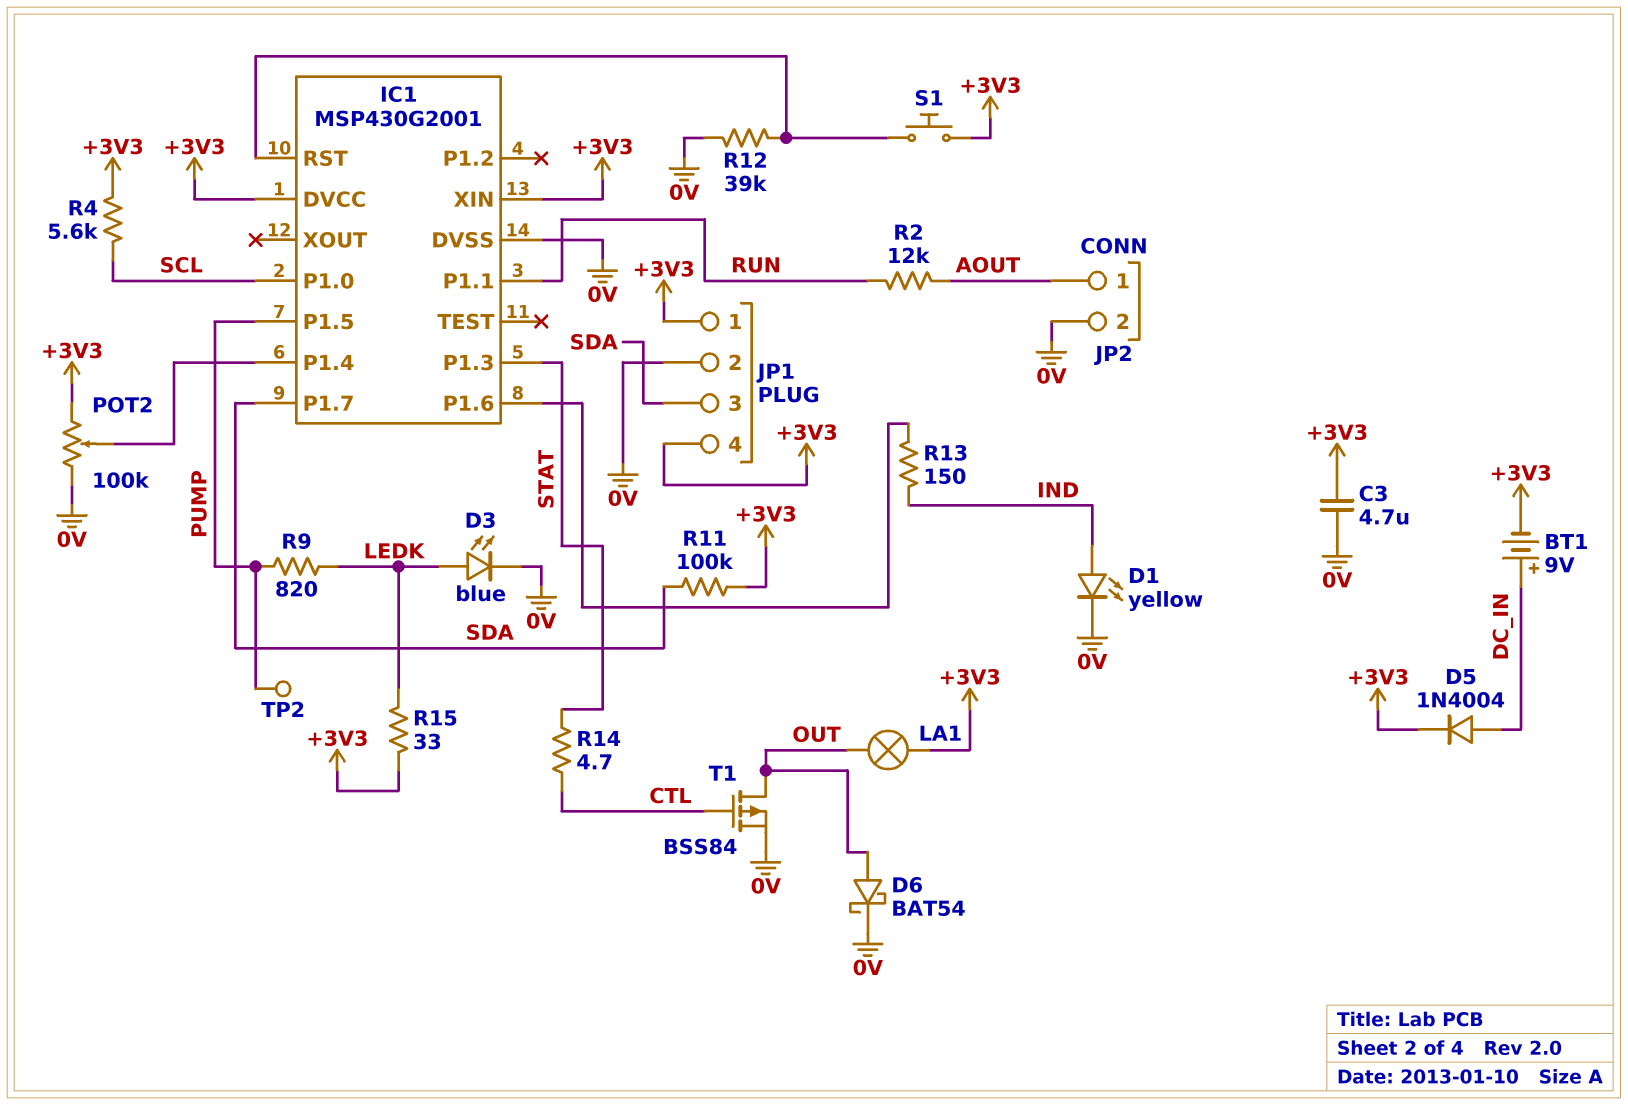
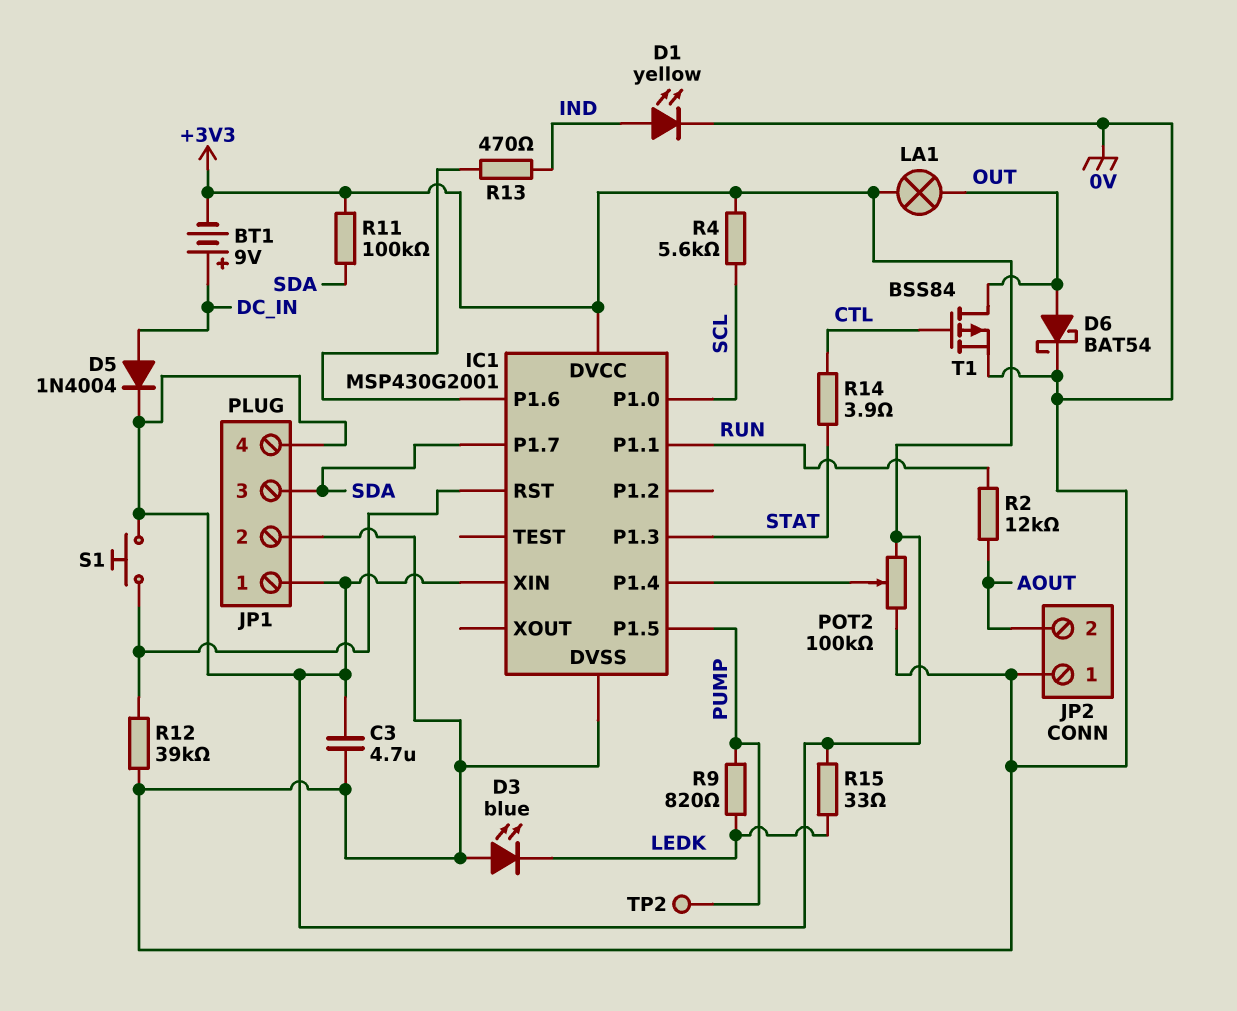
D3: LED blue (A LEDK, K 0V) -> LED blue (A 0V, K LEDK)
JP2 pin 1: AOUT -> 0V
JP2 pin 2: 0V -> AOUT
R13: 150 (IC1/P1.6, IND) -> 470 (IC1/P1.6, IND)
R14: 4.7 (CTL, STAT) -> 3.9 (CTL, STAT)

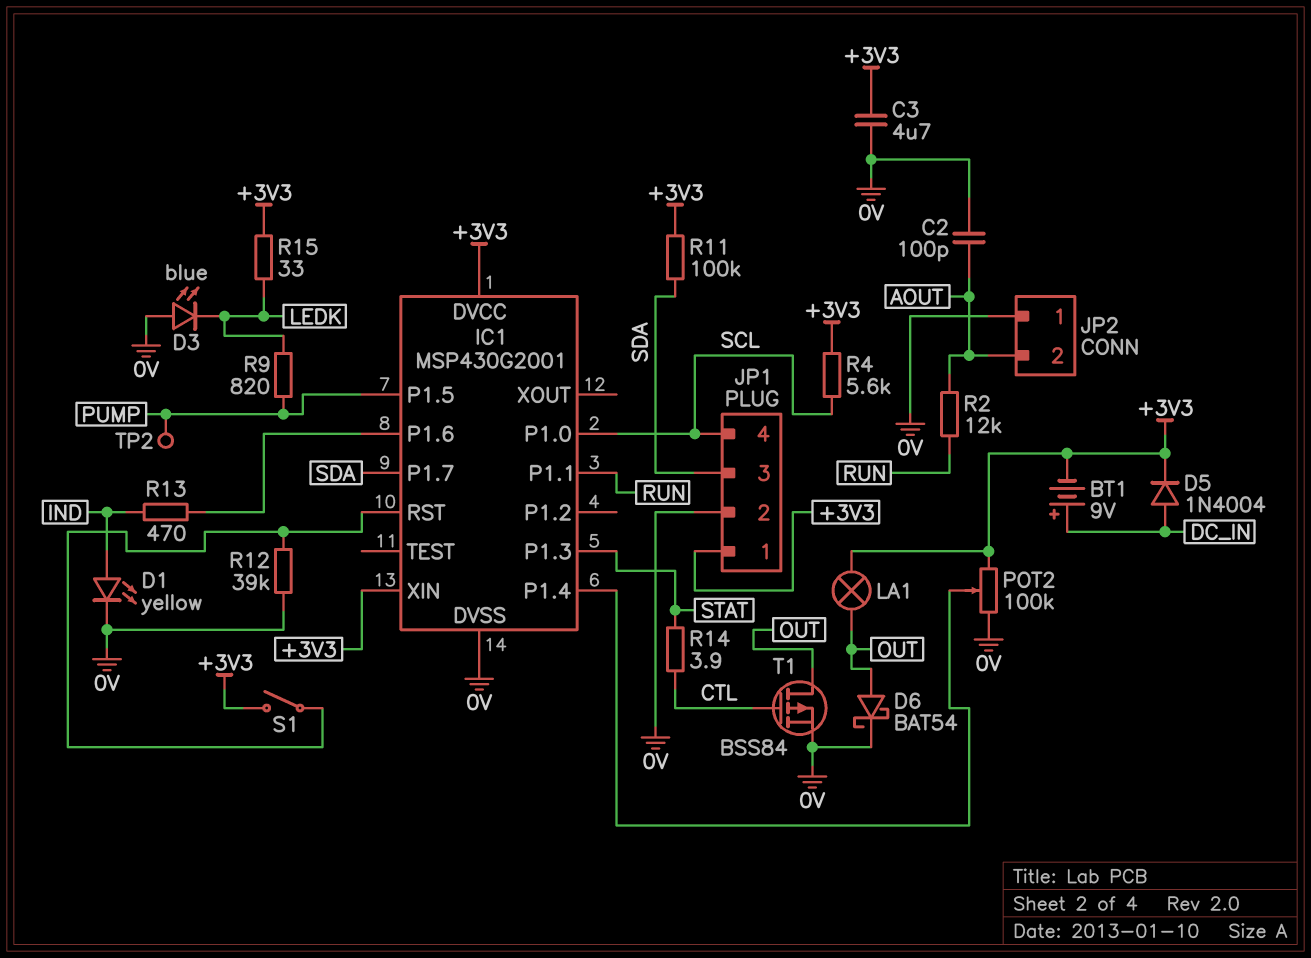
C2: none -> 100pF (0V, AOUT)
JP1 pin 4: +3V3 -> SCL
S1: button (+3V3, IC1/RST) -> switch (+3V3, IC1/RST)

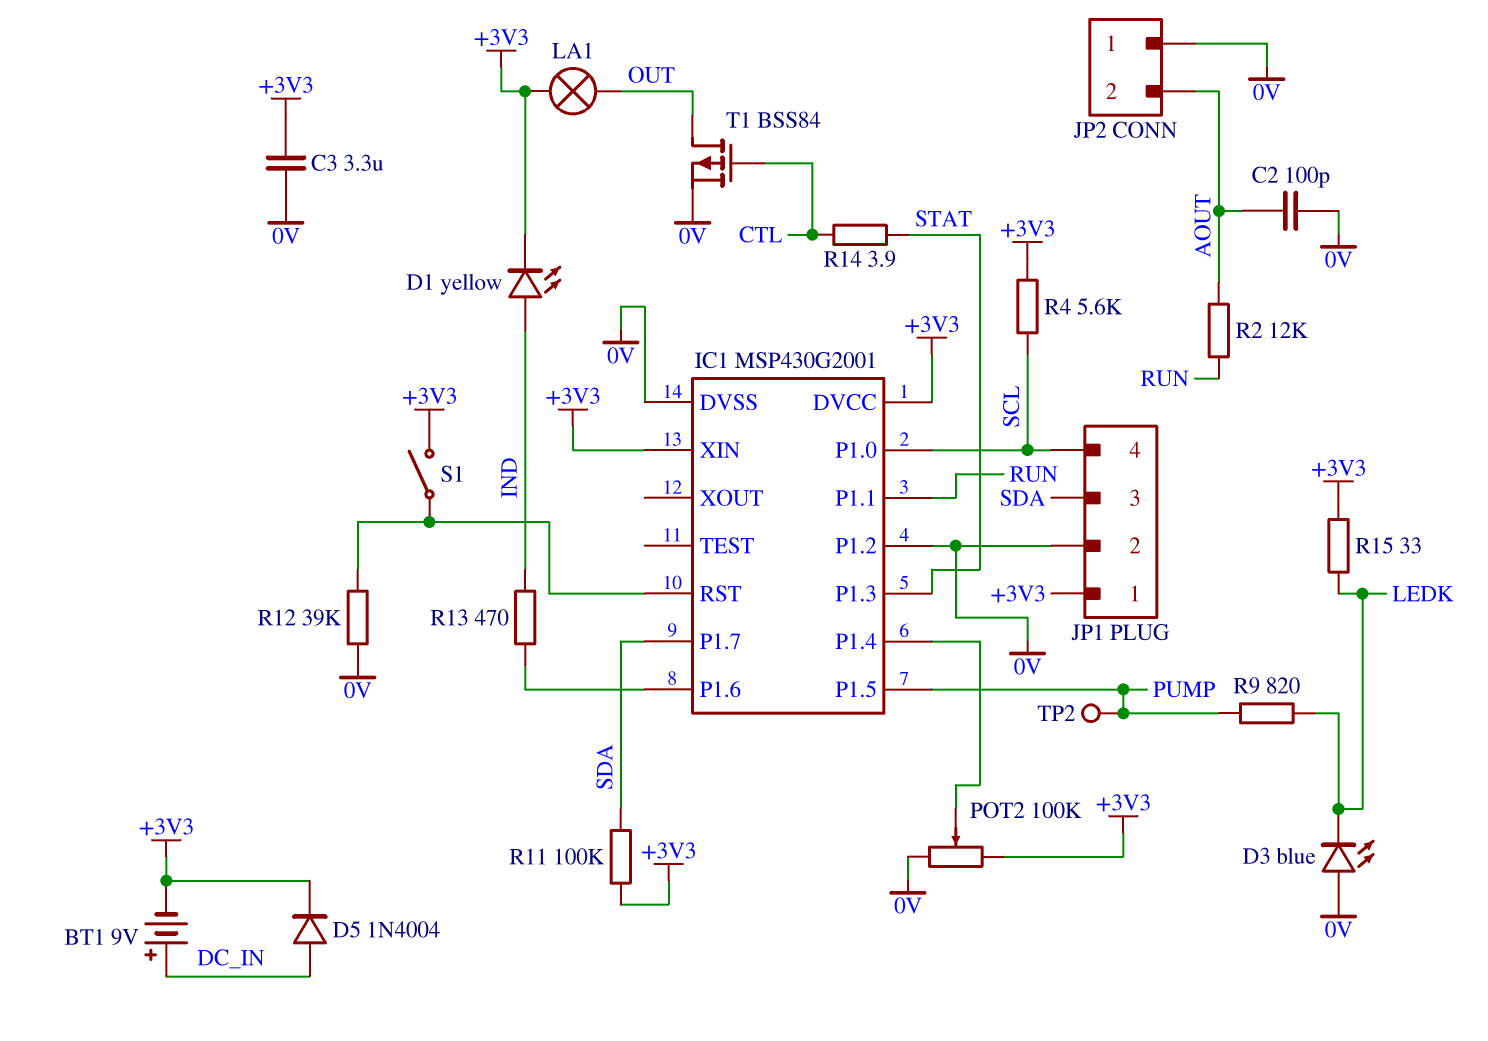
C3: 4.7uF (+3V3, 0V) -> 3.3uF (+3V3, 0V)
D1: LED yellow (A IND, K 0V) -> LED yellow (A IND, K +3V3)
D6: schottky BAT54 (A OUT, K 0V) -> none
IC1 pin P1.2: none -> 0V

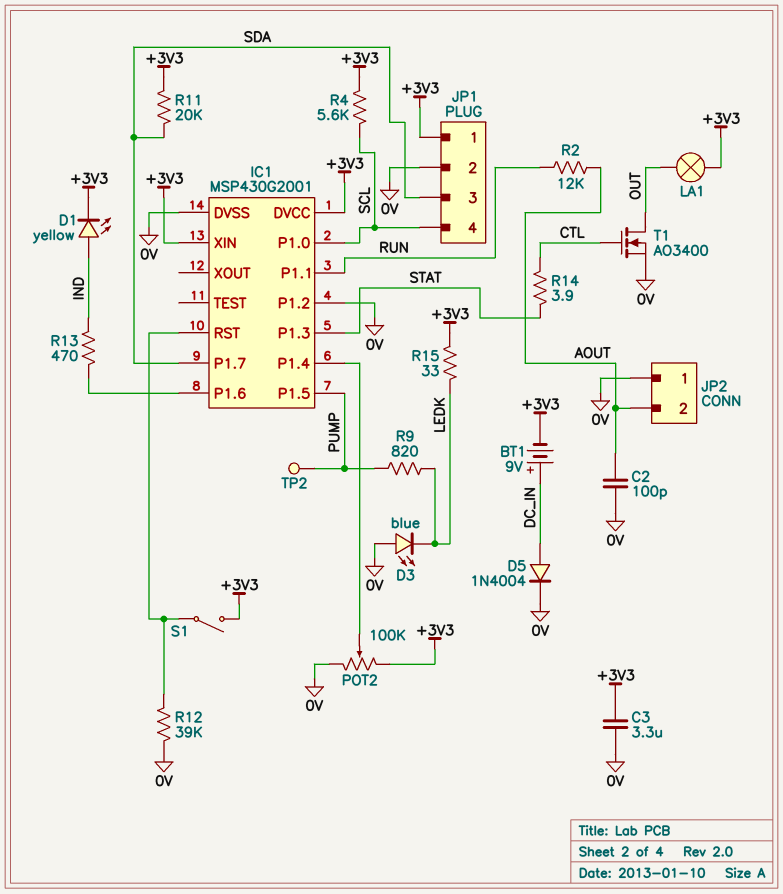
D5: diode 1N4004 (A DC_IN, K +3V3) -> diode 1N4004 (A DC_IN, K 0V)
R11: 100k (+3V3, SDA) -> 20k (+3V3, SDA)
T1: PMOS BSS84 (G CTL, D OUT, S 0V) -> NMOS AO3400 (G CTL, D OUT, S 0V)

